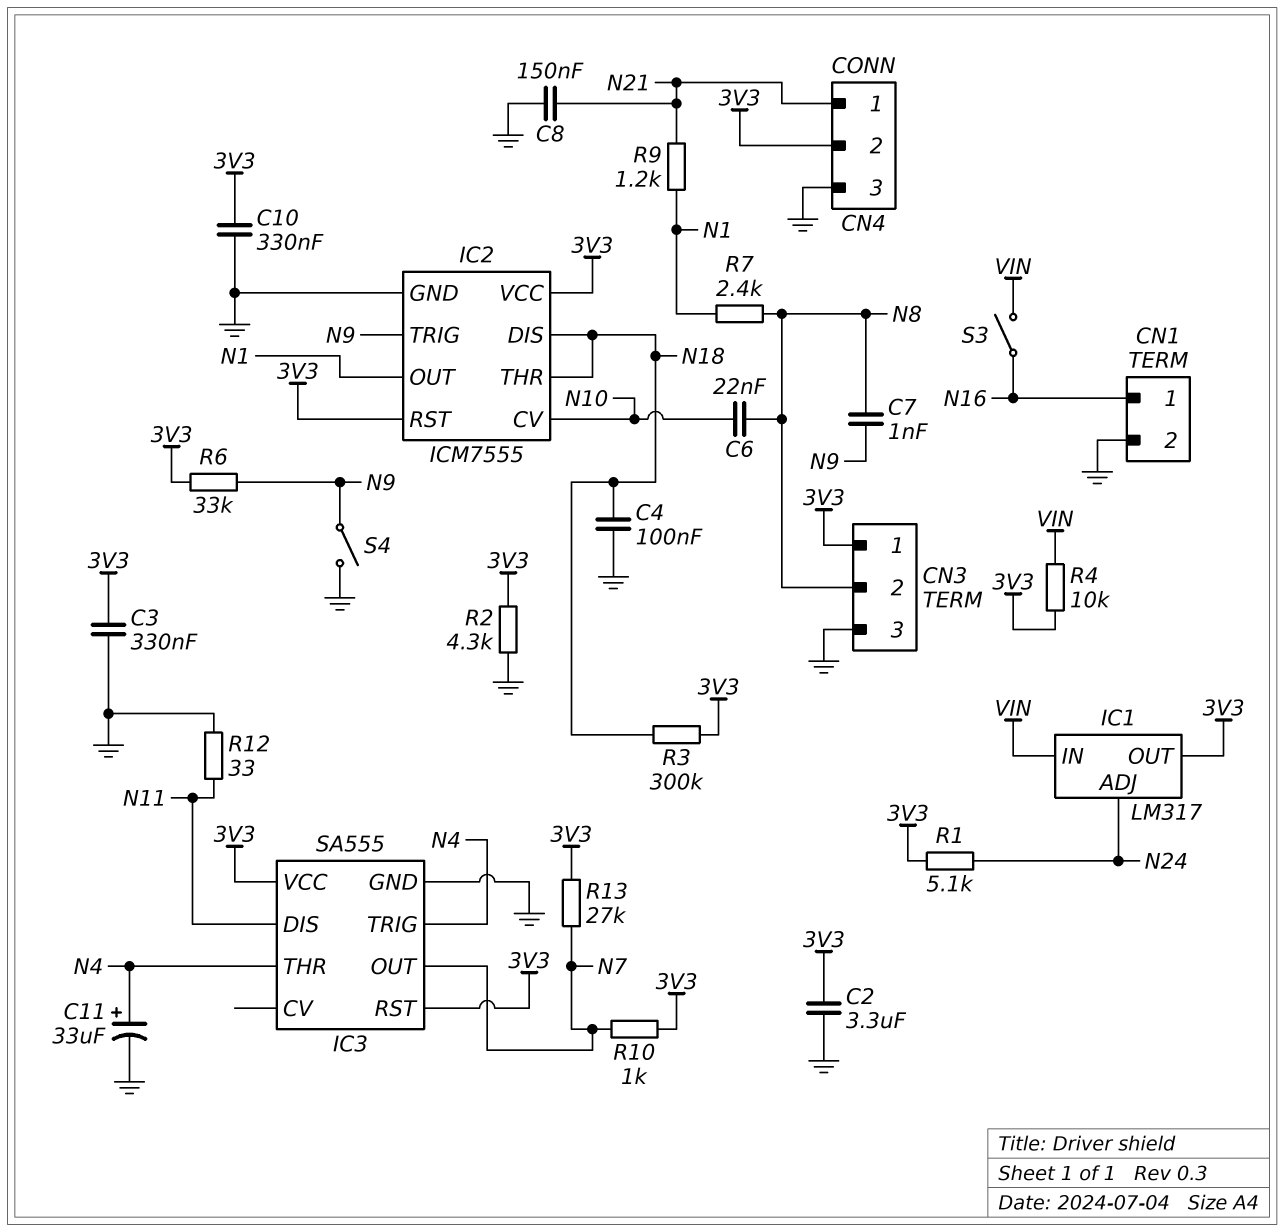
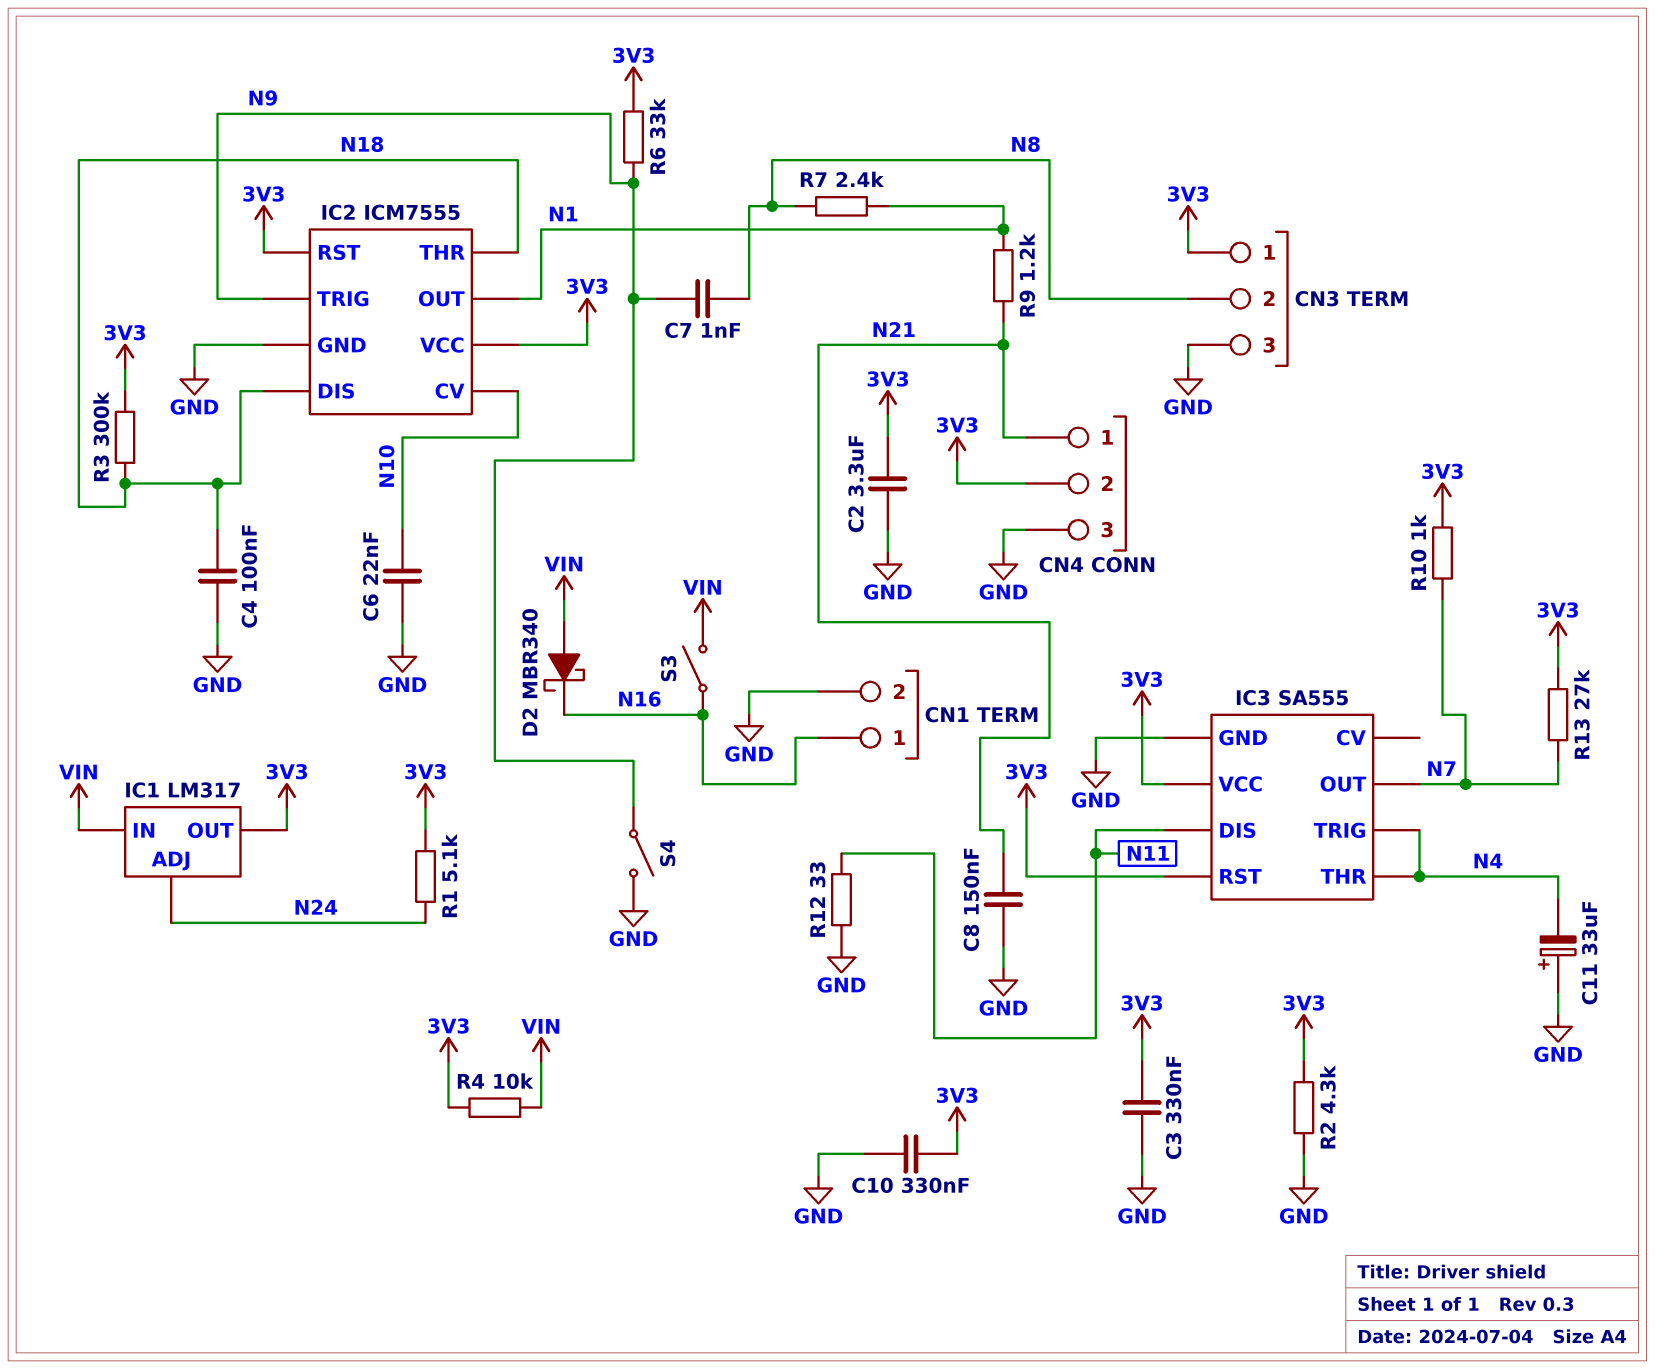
C6: 22nF (N8, N10) -> 22nF (GND, N10)
C11: 33uF (plus N4, minus GND) -> 33uF (plus GND, minus N4)
D2: none -> schottky MBR340 (A VIN, K N16)

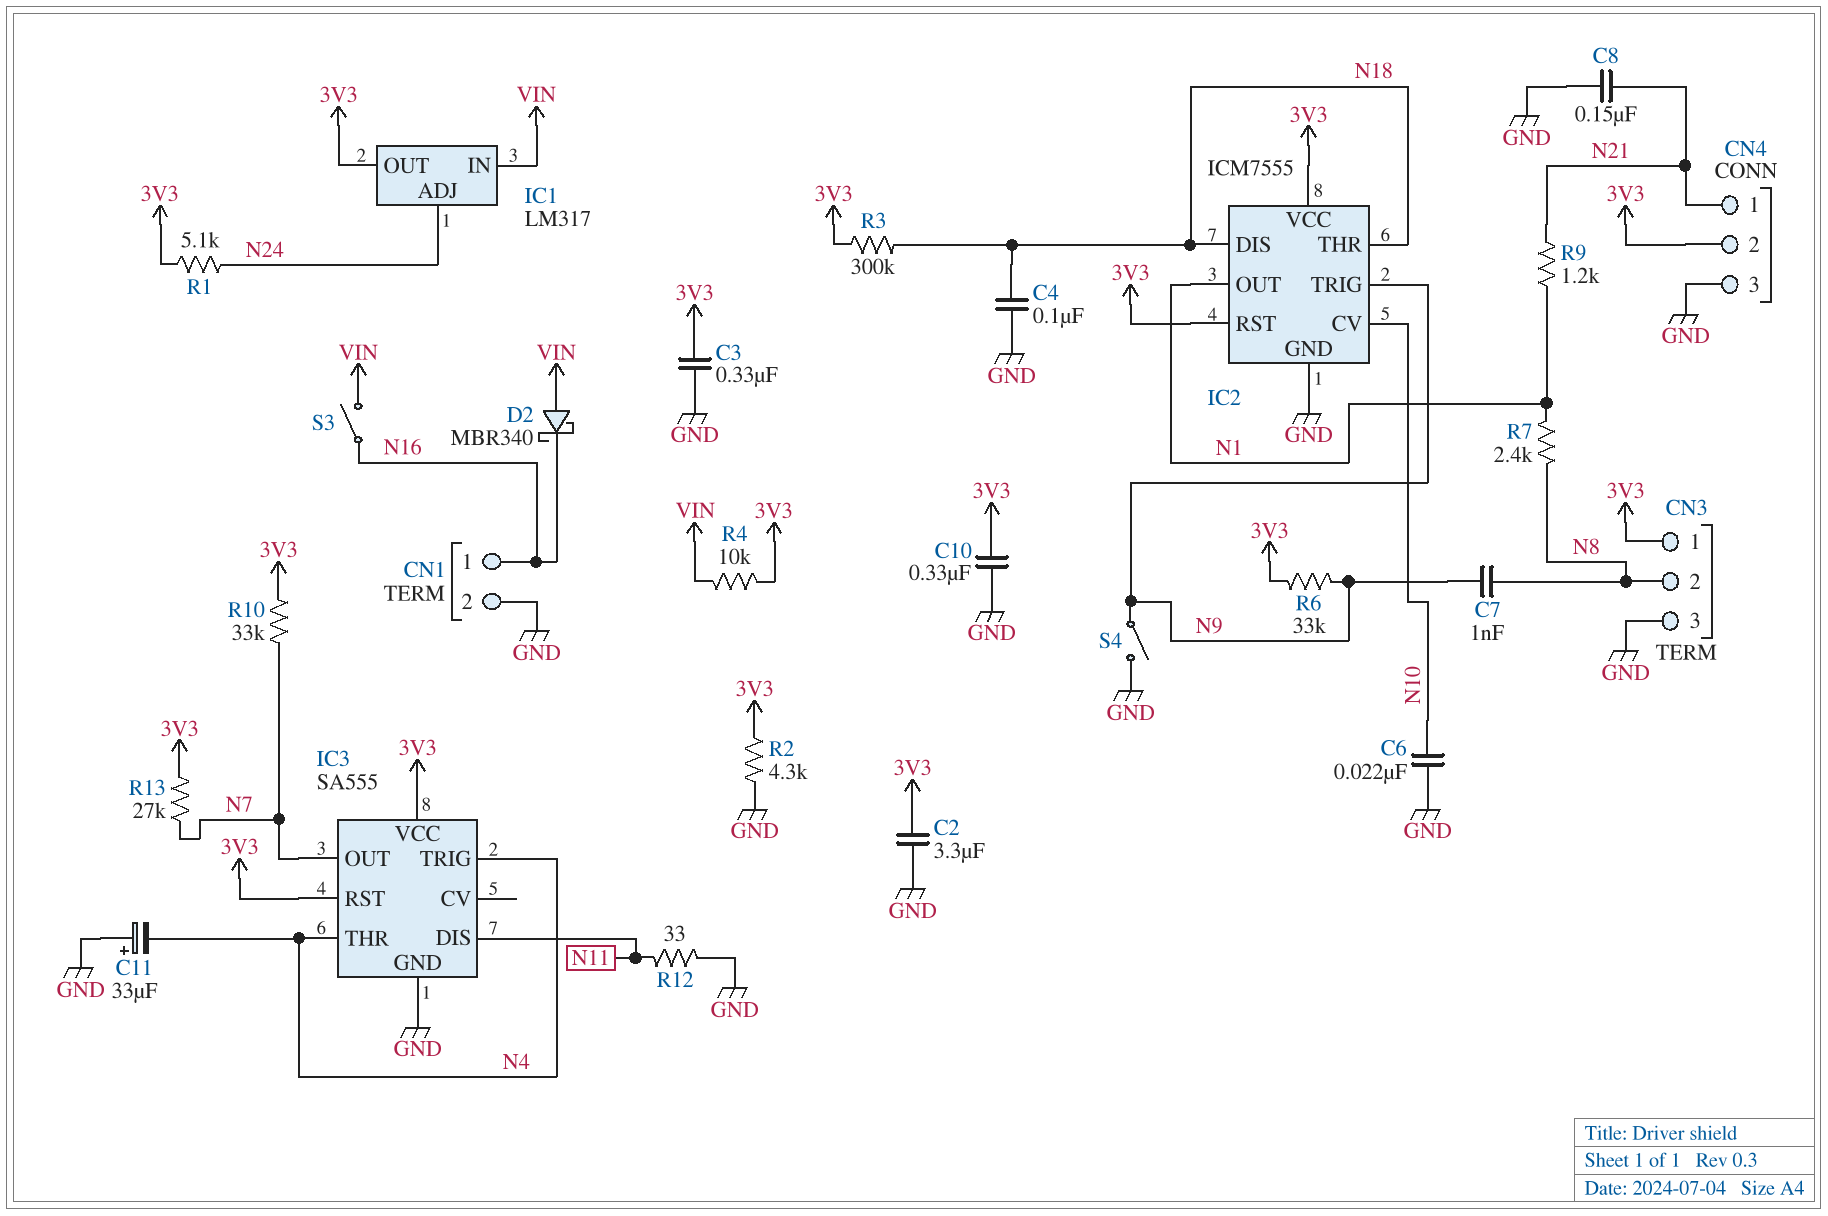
R10: 1k (3V3, N7) -> 33k (3V3, N7)

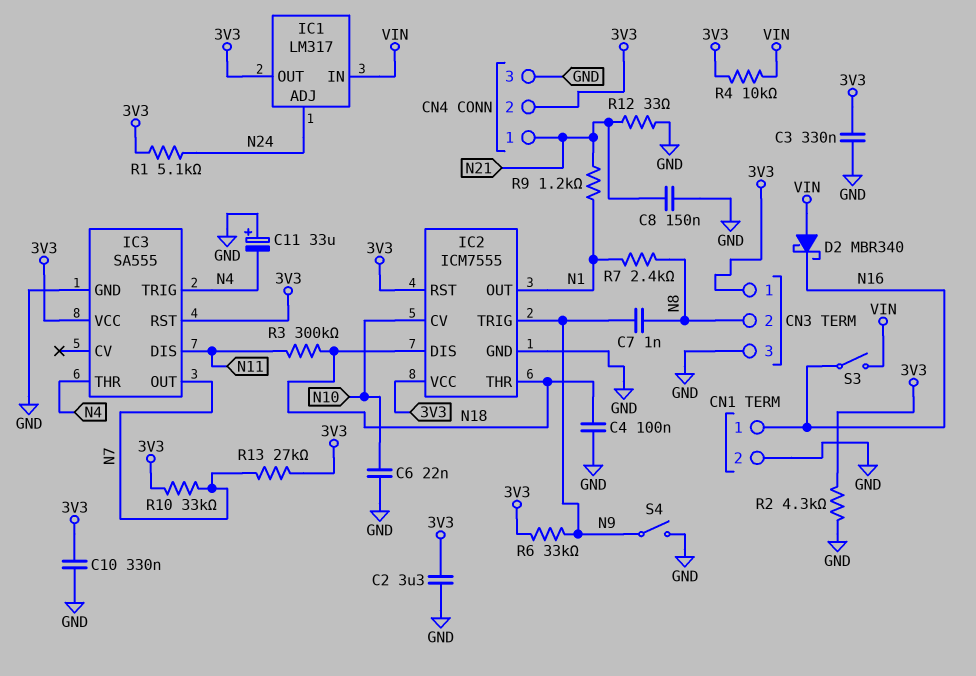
R3: 300k (3V3, N18) -> 300k (N11, N18)
R12: 33 (GND, N11) -> 33 (GND, N21)

